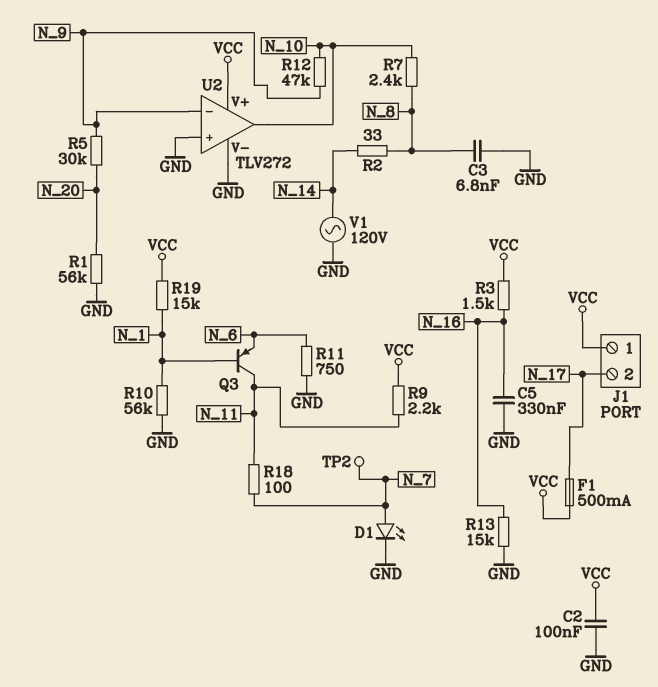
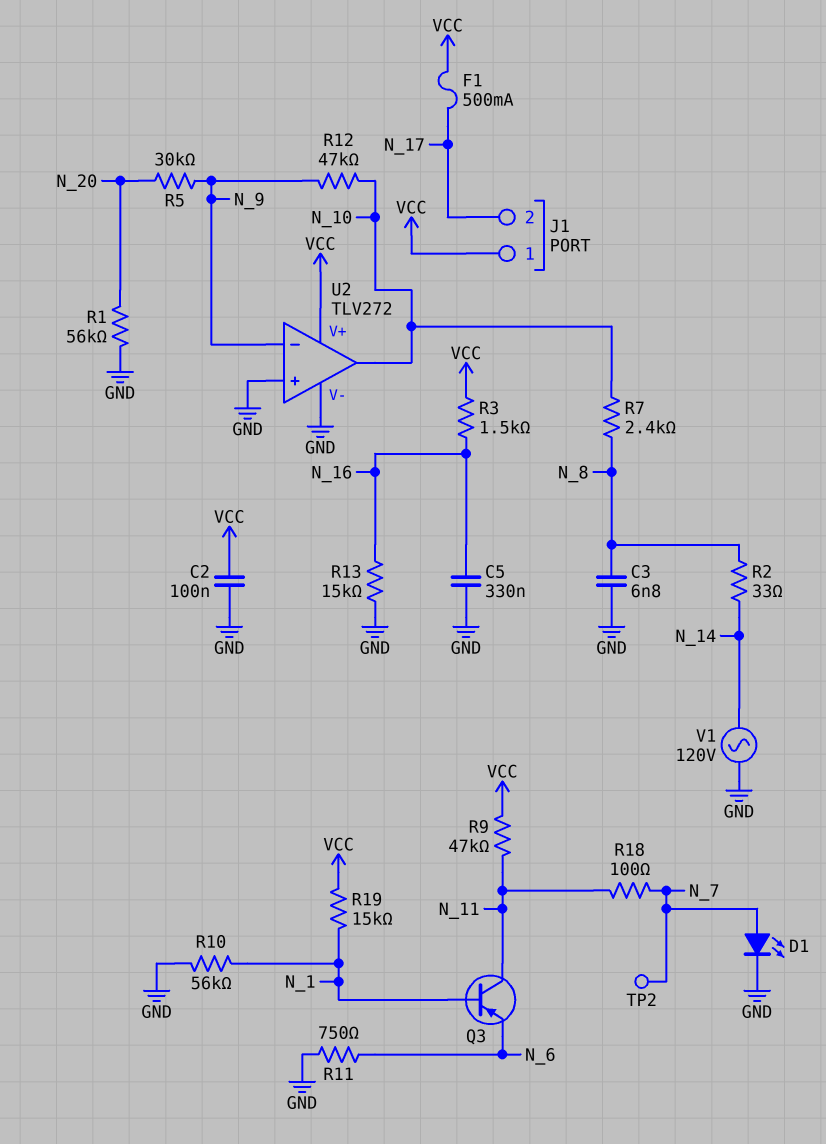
R9: 2.2k (N_11, VCC) -> 47k (N_11, VCC)

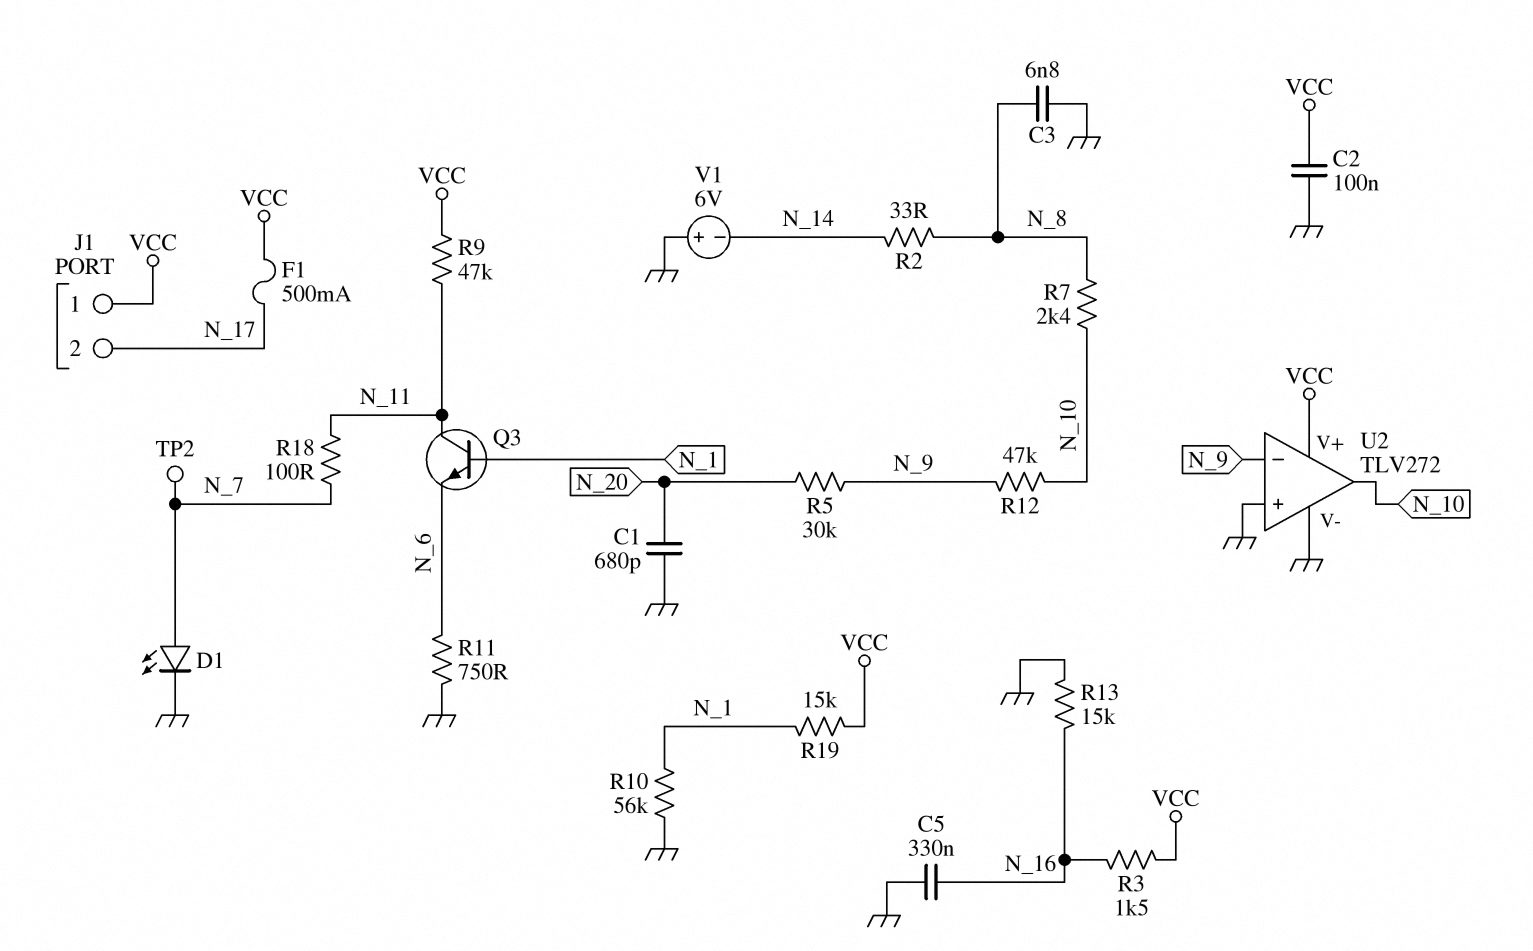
C1: none -> 680pF (GND, N_20)
Q3: PNP (B N_1, C N_11, E N_6) -> NPN (B N_1, C N_11, E N_6)
R1: 56k (GND, N_20) -> none
V1: AC 120V (GND, N_14) -> 6V (plus GND, minus N_14)

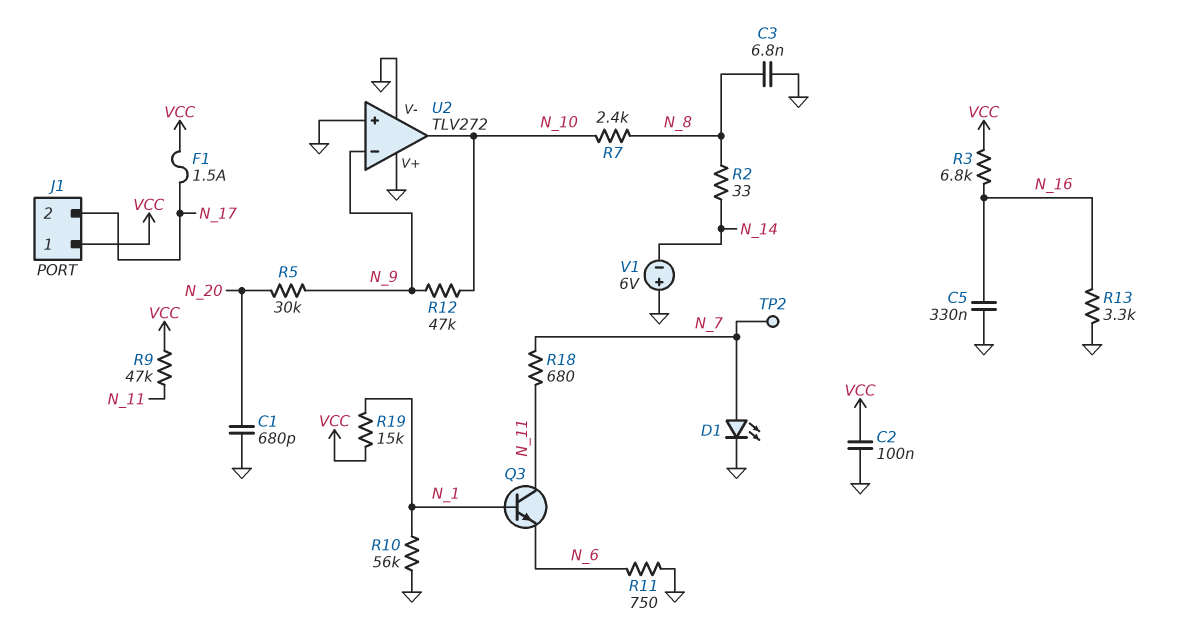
F1: 500mA (N_17, VCC) -> 1.5A (N_17, VCC)
R3: 1.5k (N_16, VCC) -> 6.8k (N_16, VCC)
R13: 15k (GND, N_16) -> 3.3k (GND, N_16)
R18: 100 (N_7, N_11) -> 680 (N_7, N_11)
U2 pin V+: VCC -> GND

